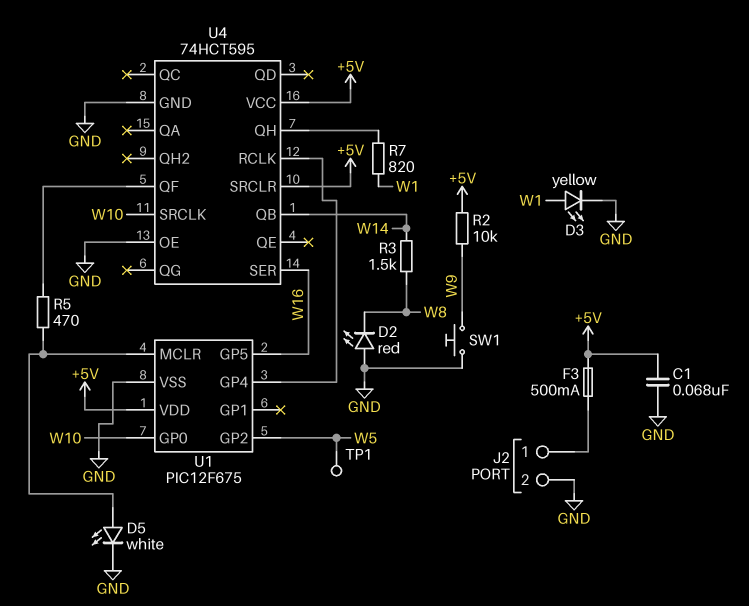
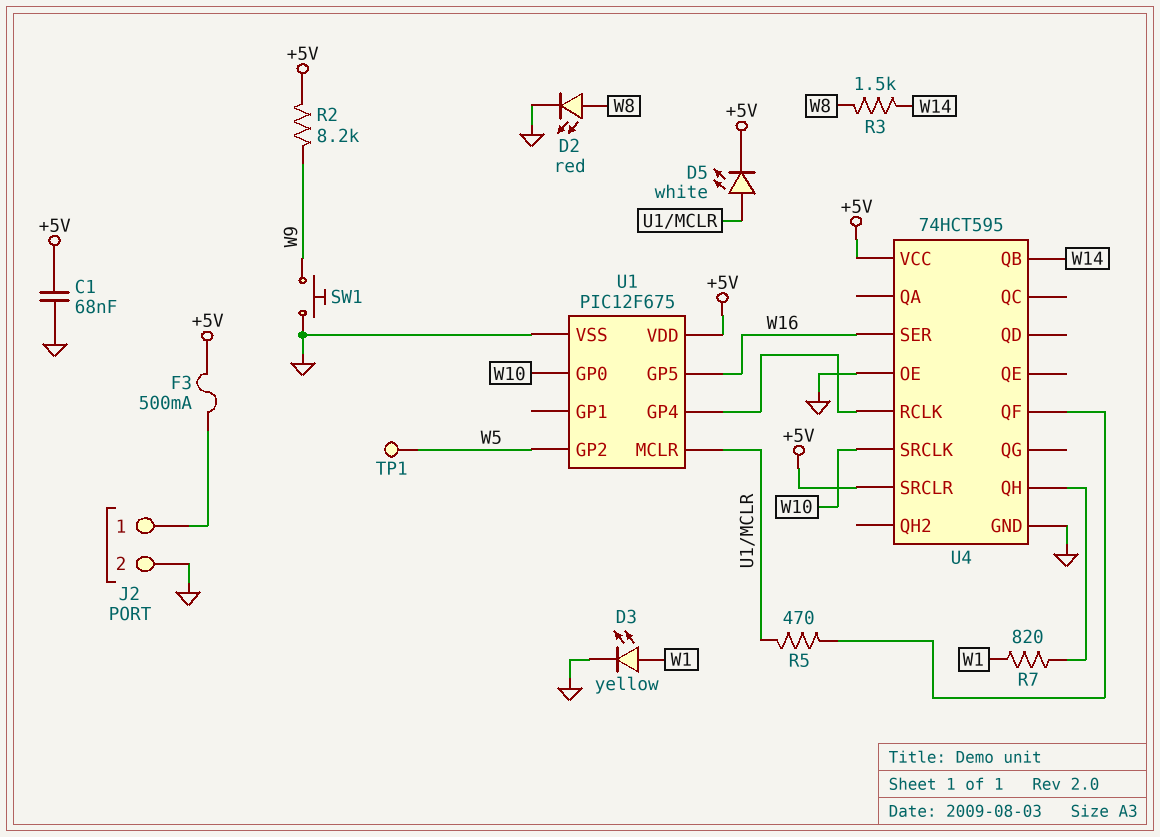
D2: LED red (A GND, K W8) -> LED red (A W8, K GND)
D5: LED white (A U1/MCLR, K GND) -> LED white (A U1/MCLR, K +5V)
R2: 10k (+5V, W9) -> 8.2k (+5V, W9)

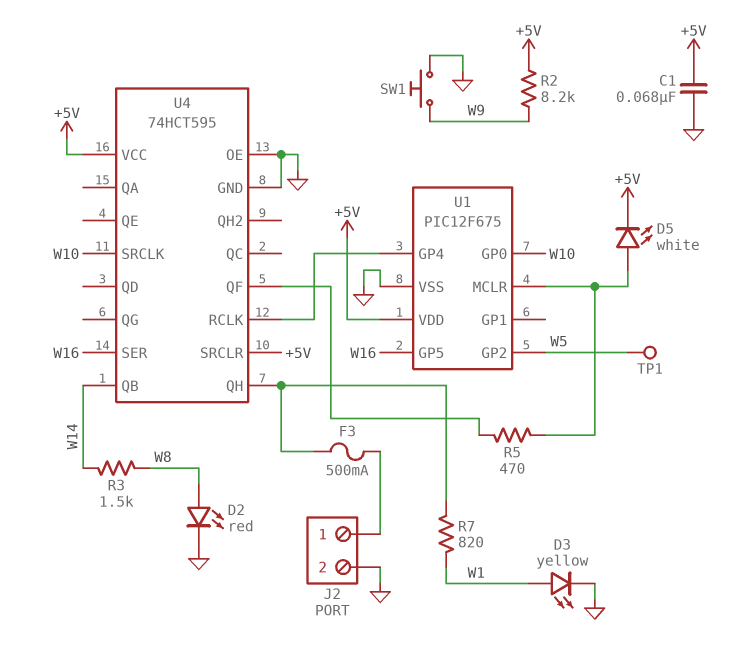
F3: 500mA (+5V, J2/1) -> 500mA (J2/1, U4/QH)

